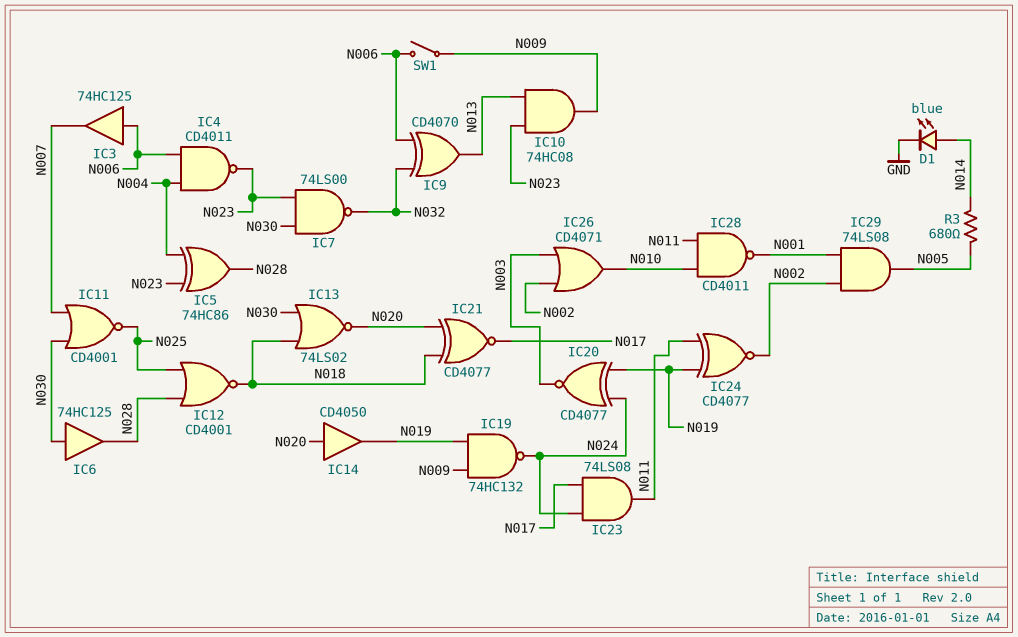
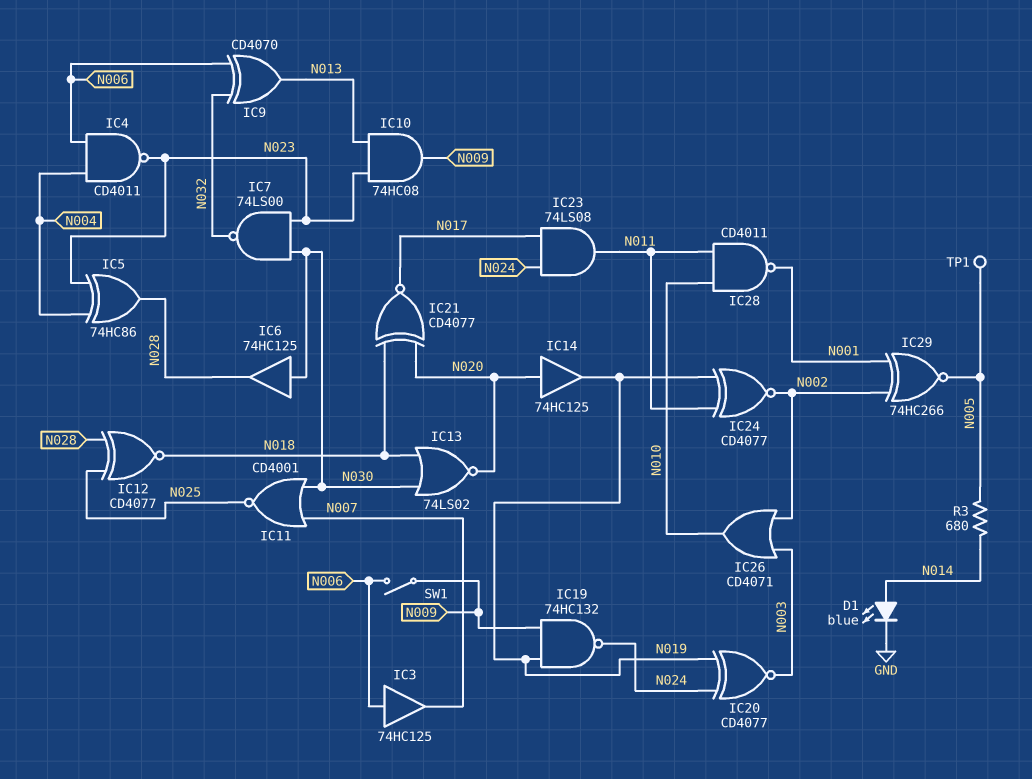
IC12: NOR CD4001 (in N025, in N028, out N018) -> XNOR CD4077 (in N025, in N028, out N018)
IC14: buffer CD4050 (in N020, out N019) -> buffer 74HC125 (in N020, out N019)
IC29: AND 74LS08 (in N001, in N002, out N005) -> XNOR 74HC266 (in N001, in N002, out N005)
TP1: none -> test point (N005)

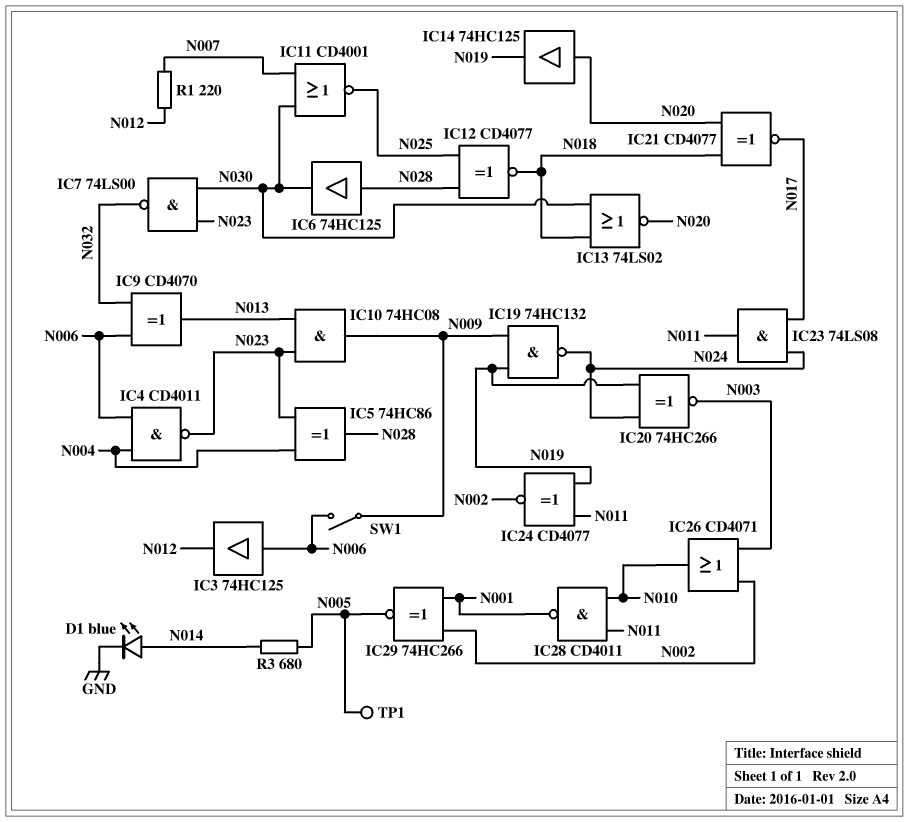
IC3: buffer 74HC125 (in N006, out N007) -> buffer 74HC125 (in N006, out N012)
IC6: buffer 74HC125 (in N030, out N028) -> buffer 74HC125 (in N028, out N030)
IC20: XNOR CD4077 (in N019, in N024, out N003) -> XNOR 74HC266 (in N019, in N024, out N003)
R1: none -> 220 (N007, N012)

